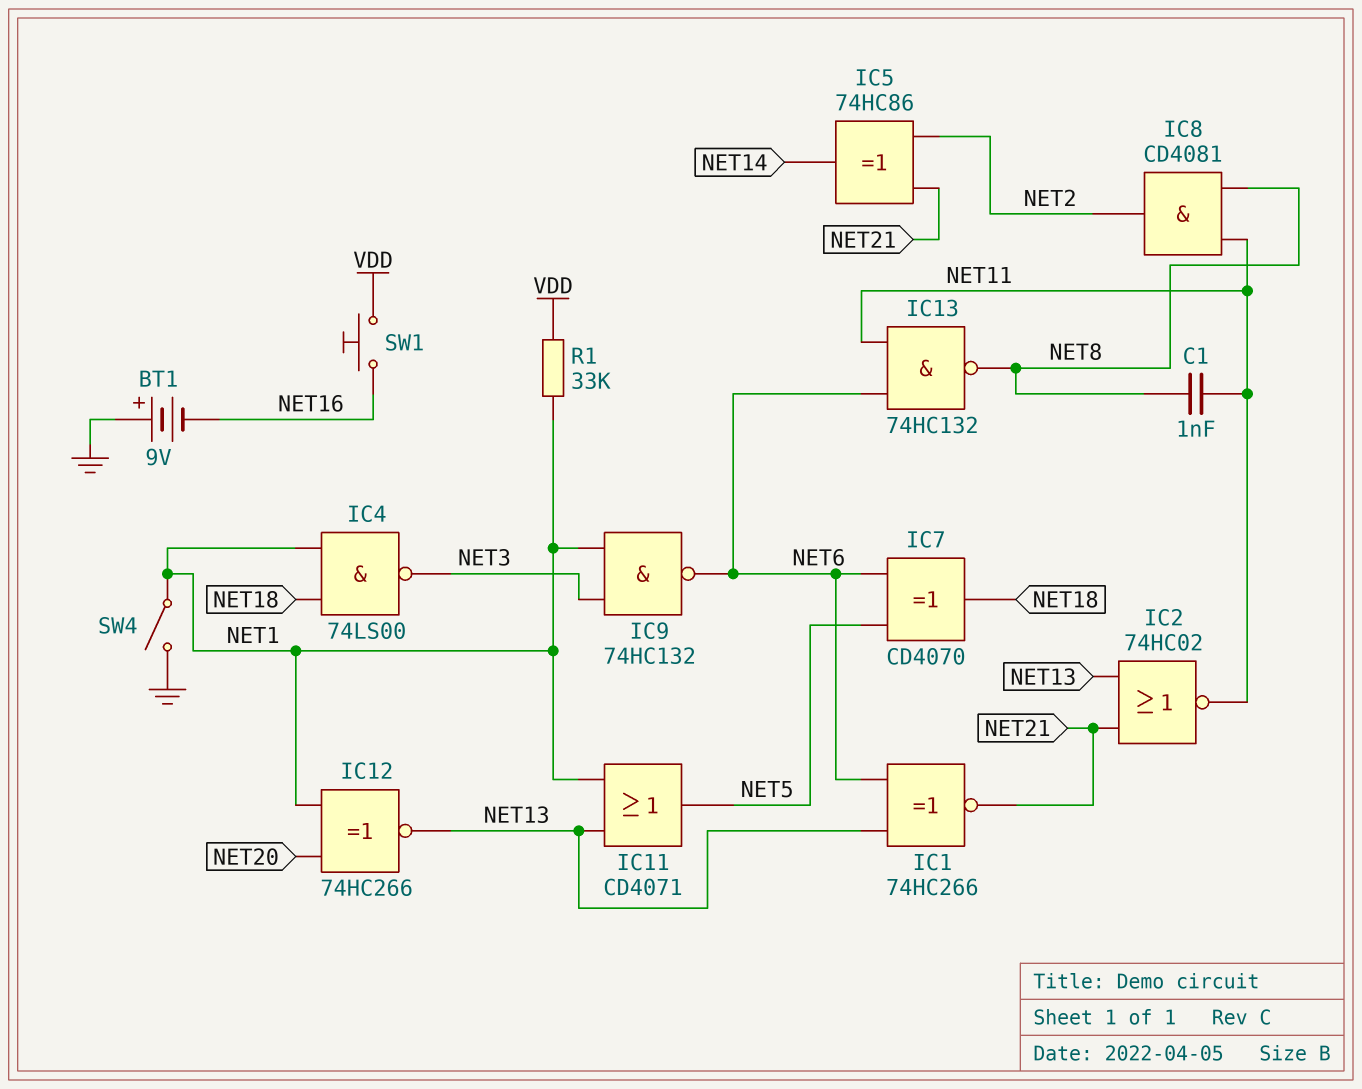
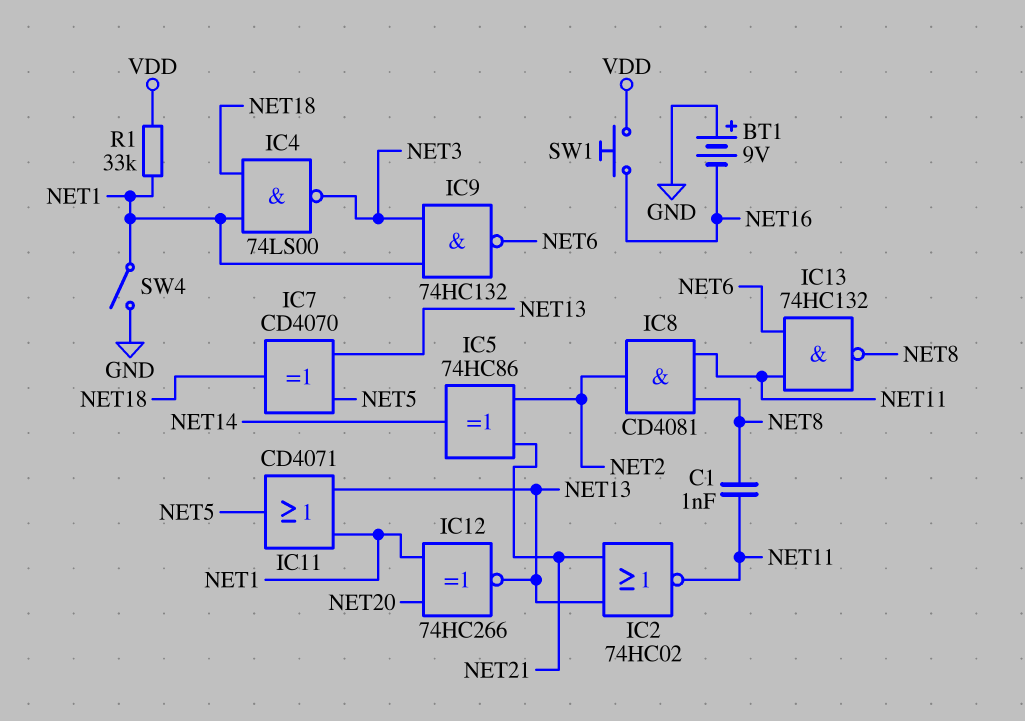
IC1: XNOR 74HC266 (in NET6, in NET13, out NET21) -> none
IC7: XOR CD4070 (in NET5, in NET6, out NET18) -> XOR CD4070 (in NET5, in NET13, out NET18)

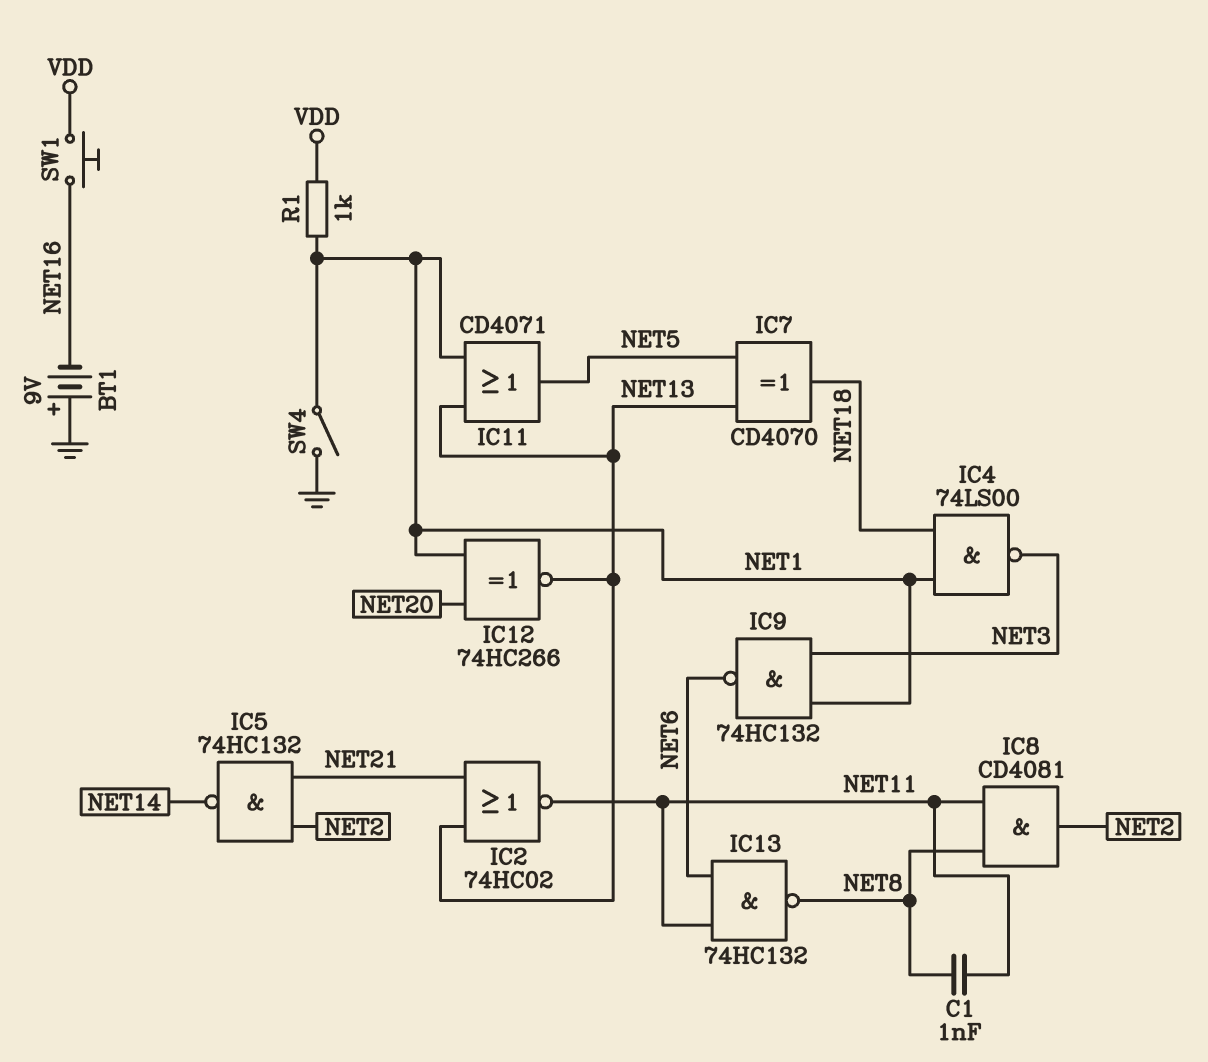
IC5: XOR 74HC86 (in NET2, in NET21, out NET14) -> NAND 74HC132 (in NET2, in NET21, out NET14)
R1: 33k (NET1, VDD) -> 1k (NET1, VDD)

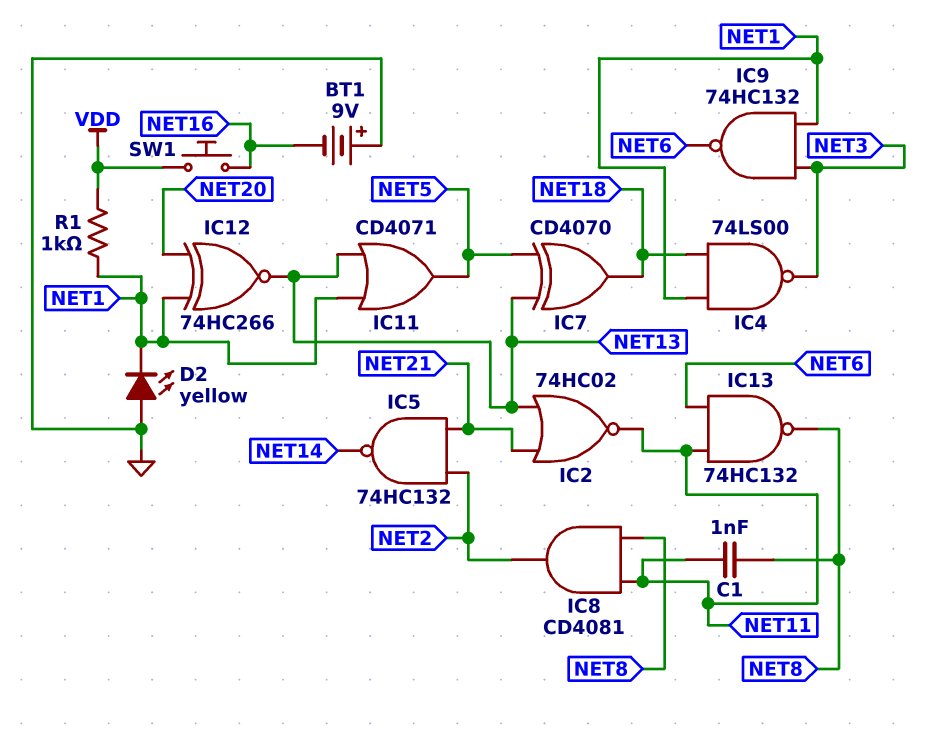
D2: none -> LED yellow (A GND, K NET1)
SW4: switch (GND, NET1) -> none

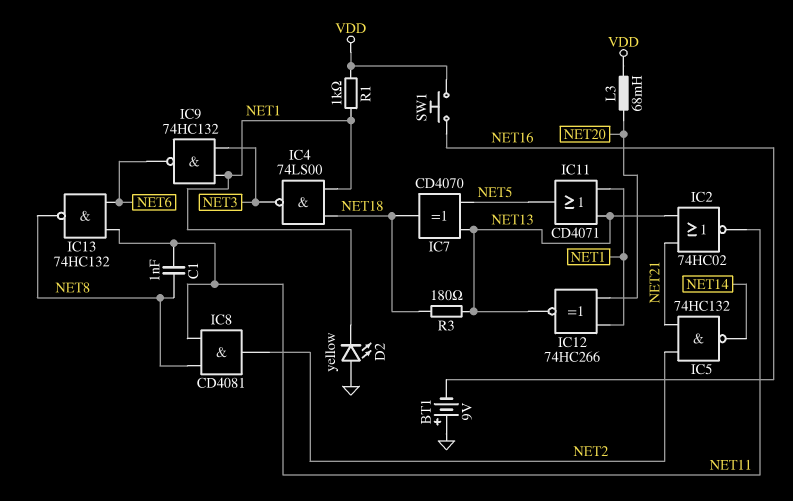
L3: none -> 68mH (NET20, VDD)
R3: none -> 180 (NET13, NET18)

